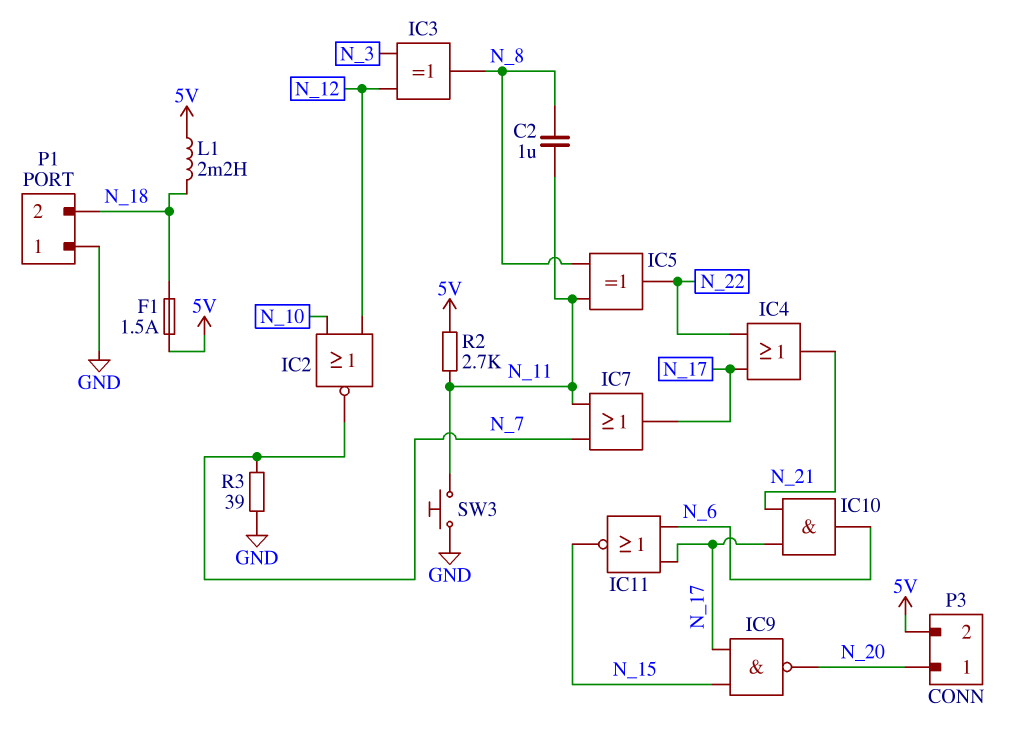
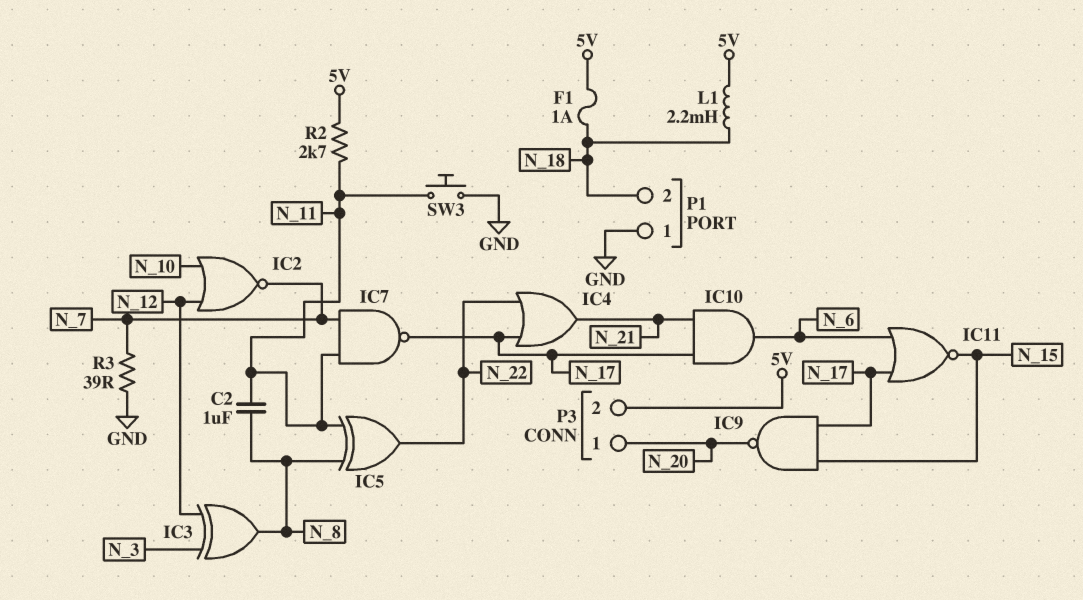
F1: 1.5A (5V, N_18) -> 1A (5V, N_18)
IC7: OR (in N_7, in N_11, out N_17) -> NAND (in N_7, in N_11, out N_17)

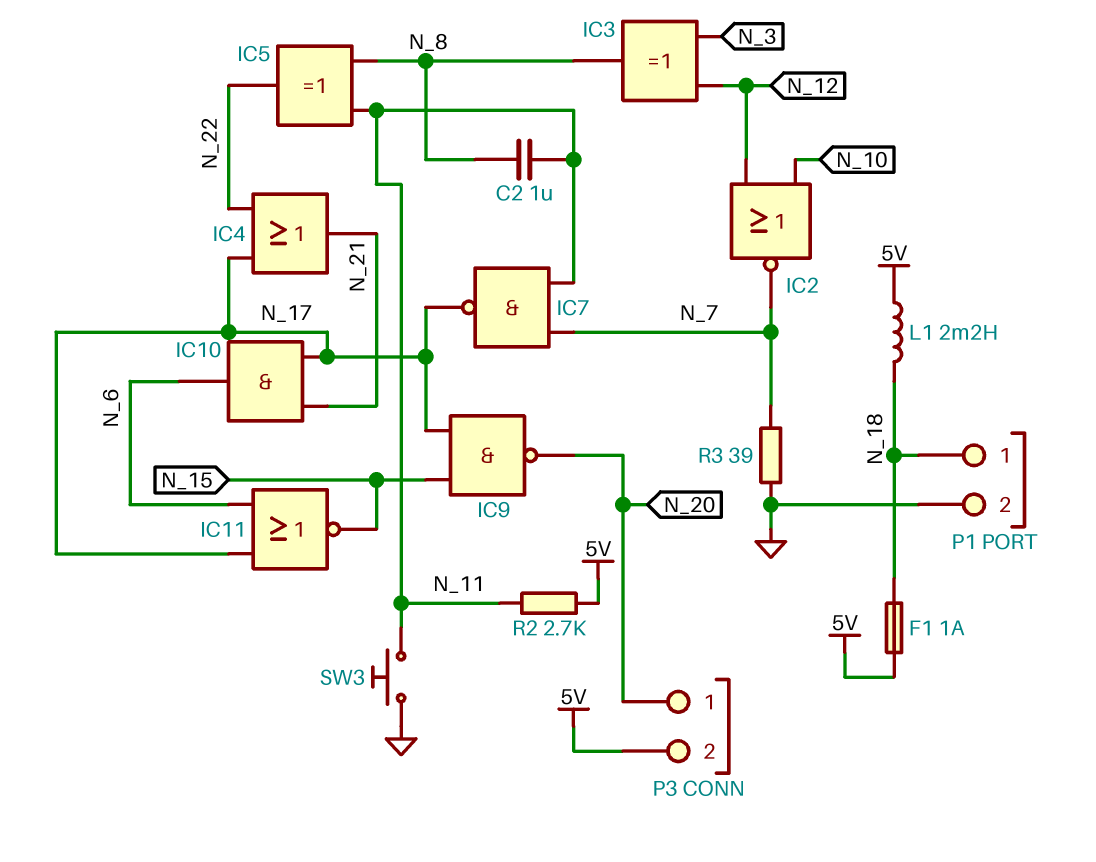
P1 pin 1: GND -> N_18
P1 pin 2: N_18 -> GND

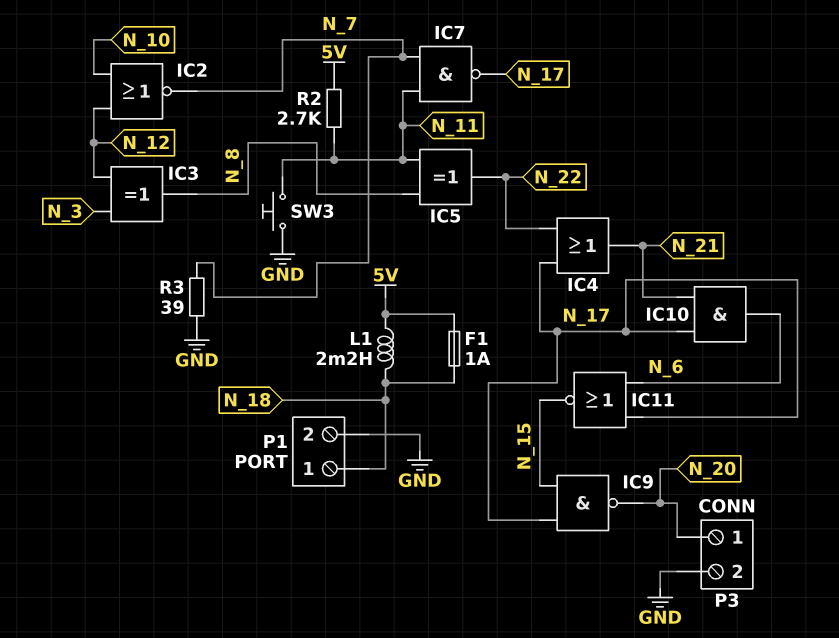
C2: 1uF (N_8, N_11) -> none
P3 pin 2: 5V -> GND

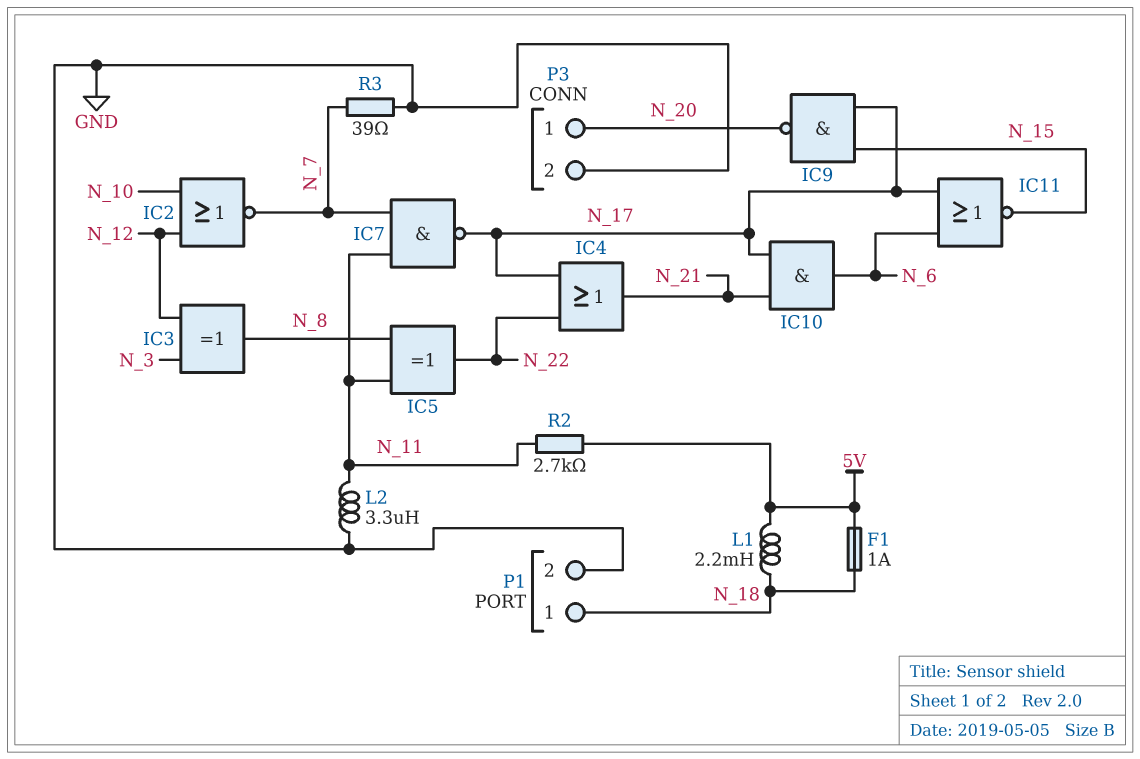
L2: none -> 3.3uH (GND, N_11)
SW3: button (GND, N_11) -> none

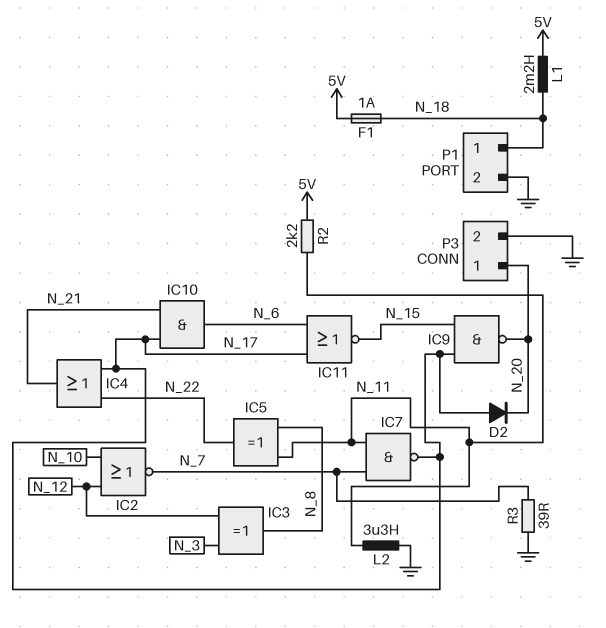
D2: none -> diode (A N_17, K N_20)
R2: 2.7k (5V, N_11) -> 2.2k (5V, N_11)

